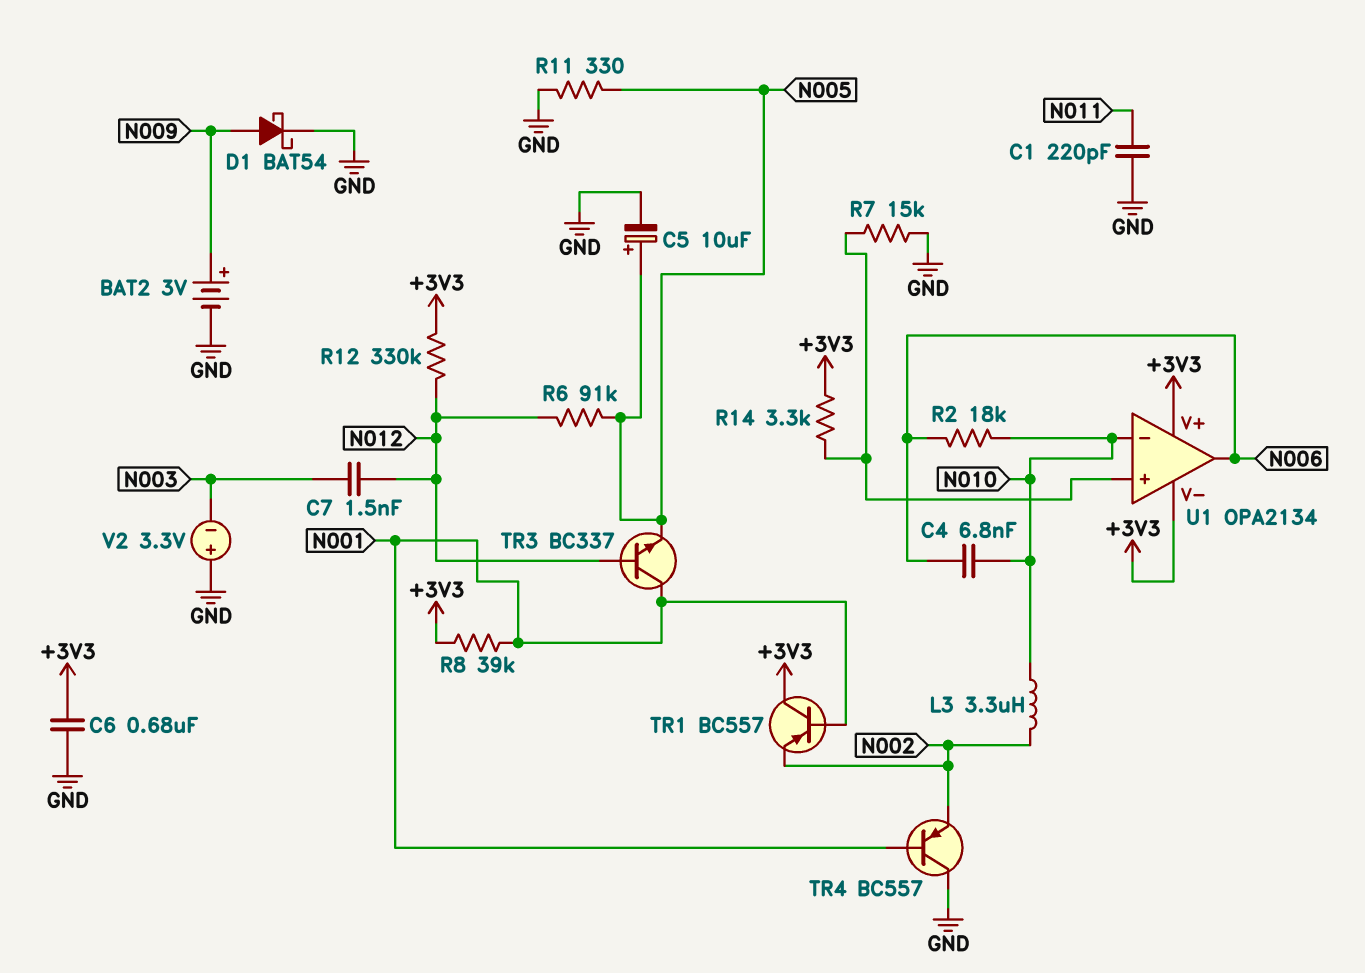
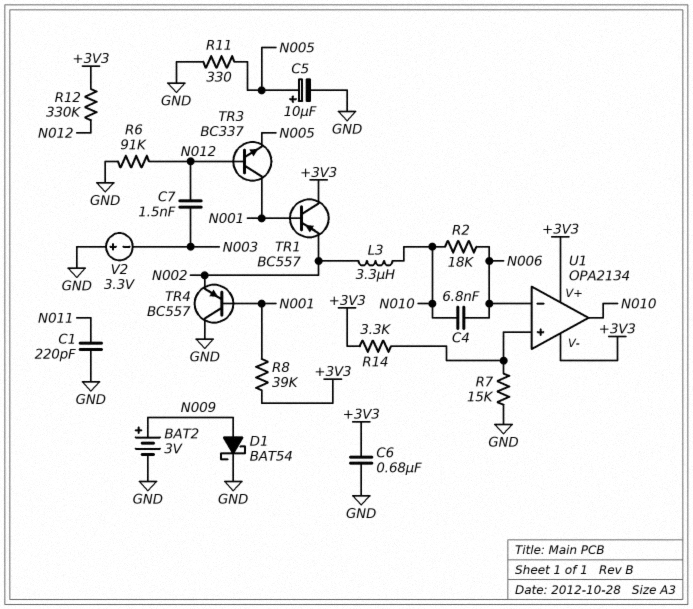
R6: 91k (N005, N012) -> 91k (GND, N012)
U1 pin in-: N010 -> N006
U1 pin out: N006 -> N010

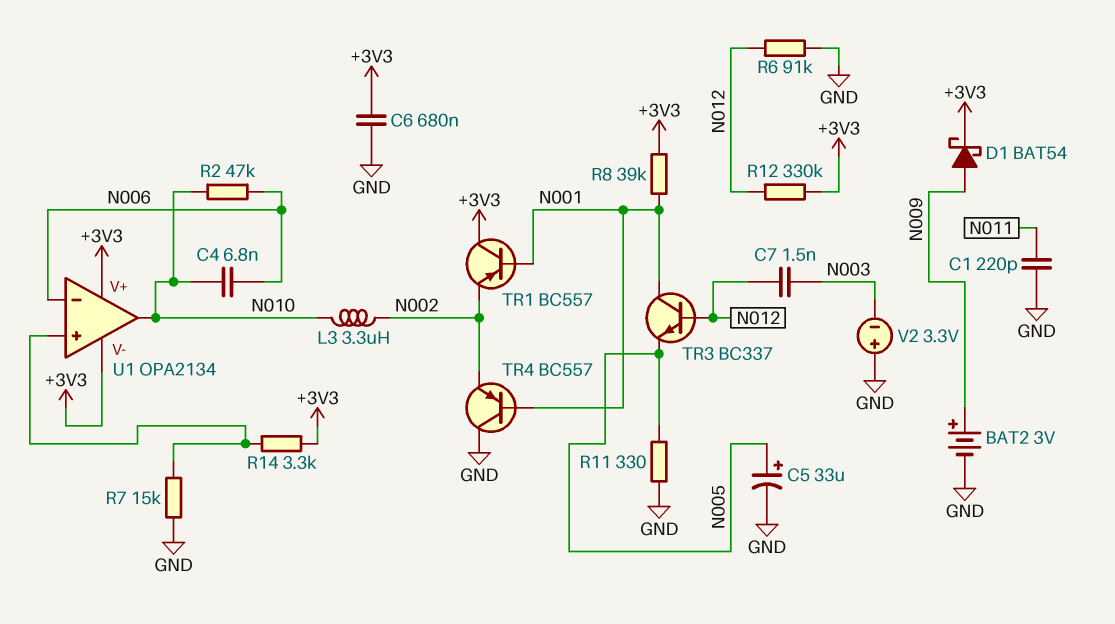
C5: 10uF (plus N005, minus GND) -> 33uF (plus N005, minus GND)
D1: schottky BAT54 (A N009, K GND) -> schottky BAT54 (A N009, K +3V3)
R2: 18k (N006, N010) -> 47k (N006, N010)

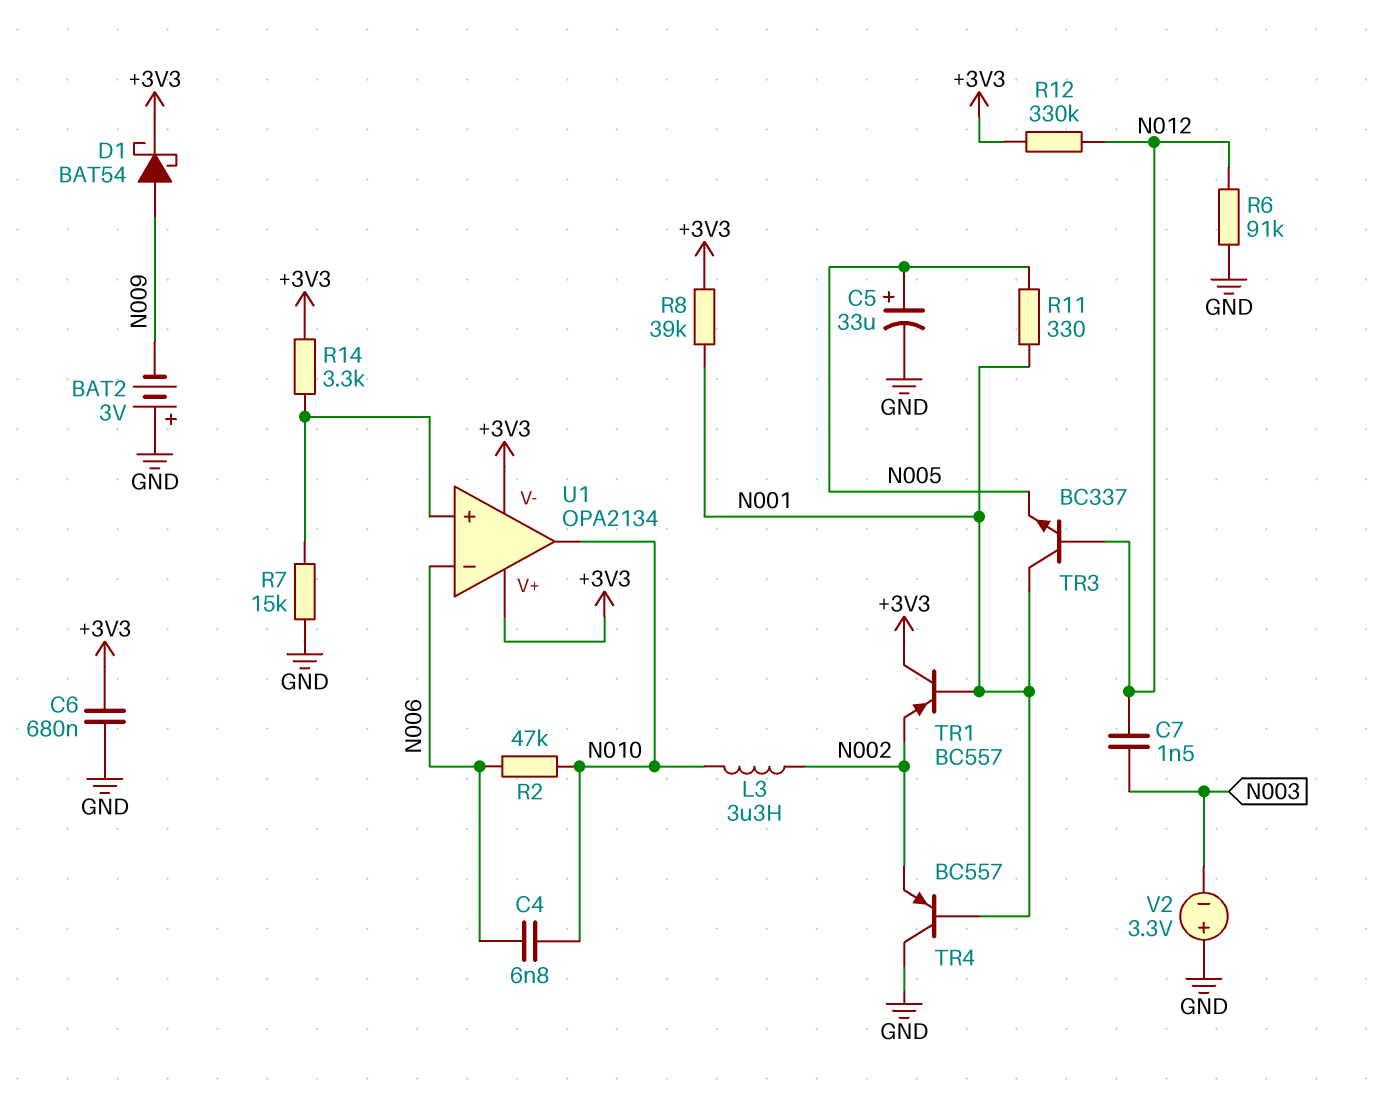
BAT2: 3V (plus N009, minus GND) -> 3V (plus GND, minus N009)
C1: 220pF (GND, N011) -> none
R11: 330 (GND, N005) -> 330 (N001, N005)

